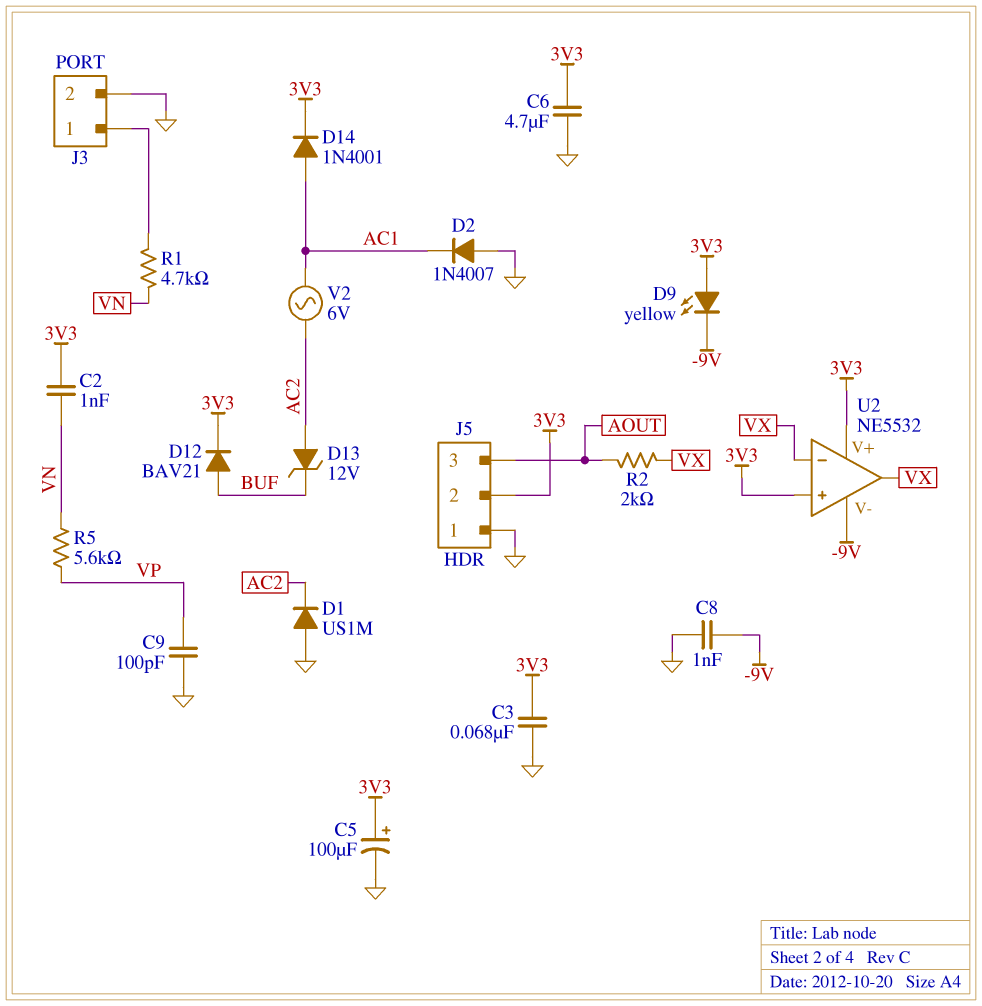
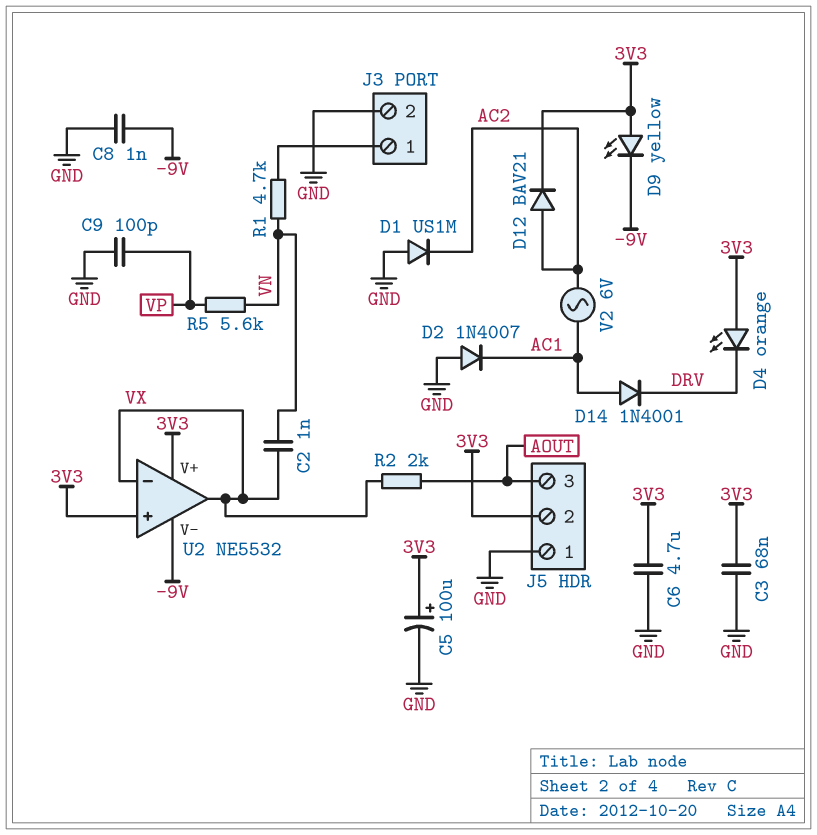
C2: 1nF (3V3, VN) -> 1nF (VN, VX)
D4: none -> LED orange (A 3V3, K DRV)
D12: diode BAV21 (A BUF, K 3V3) -> diode BAV21 (A AC2, K 3V3)
D13: zener 12V (A AC2, K BUF) -> none
D14: diode 1N4001 (A AC1, K 3V3) -> diode 1N4001 (A AC1, K DRV)

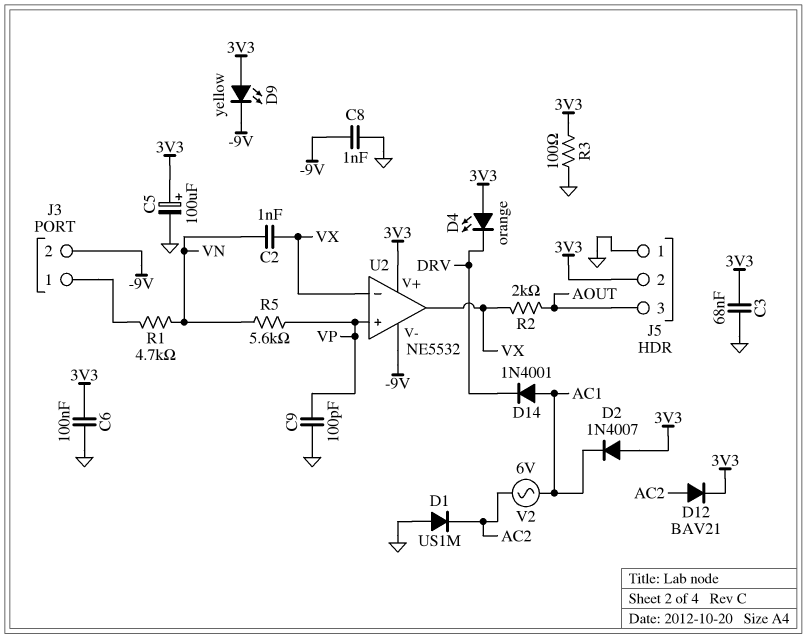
C6: 4.7uF (3V3, GND) -> 100nF (3V3, GND)
D2: diode 1N4007 (A GND, K AC1) -> diode 1N4007 (A 3V3, K AC1)
J3 pin 2: GND -> -9V
R3: none -> 100 (3V3, GND)
U2 pin in+: 3V3 -> VP

